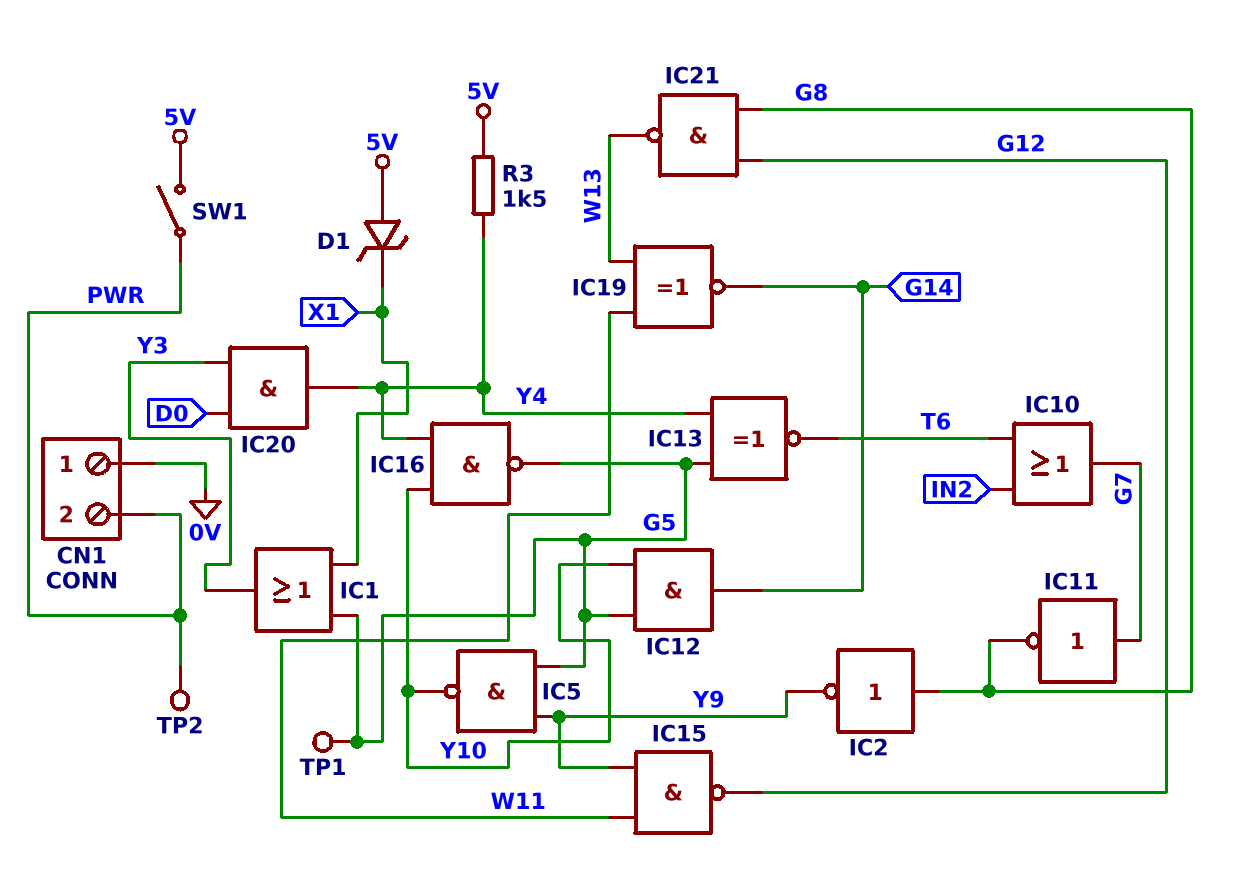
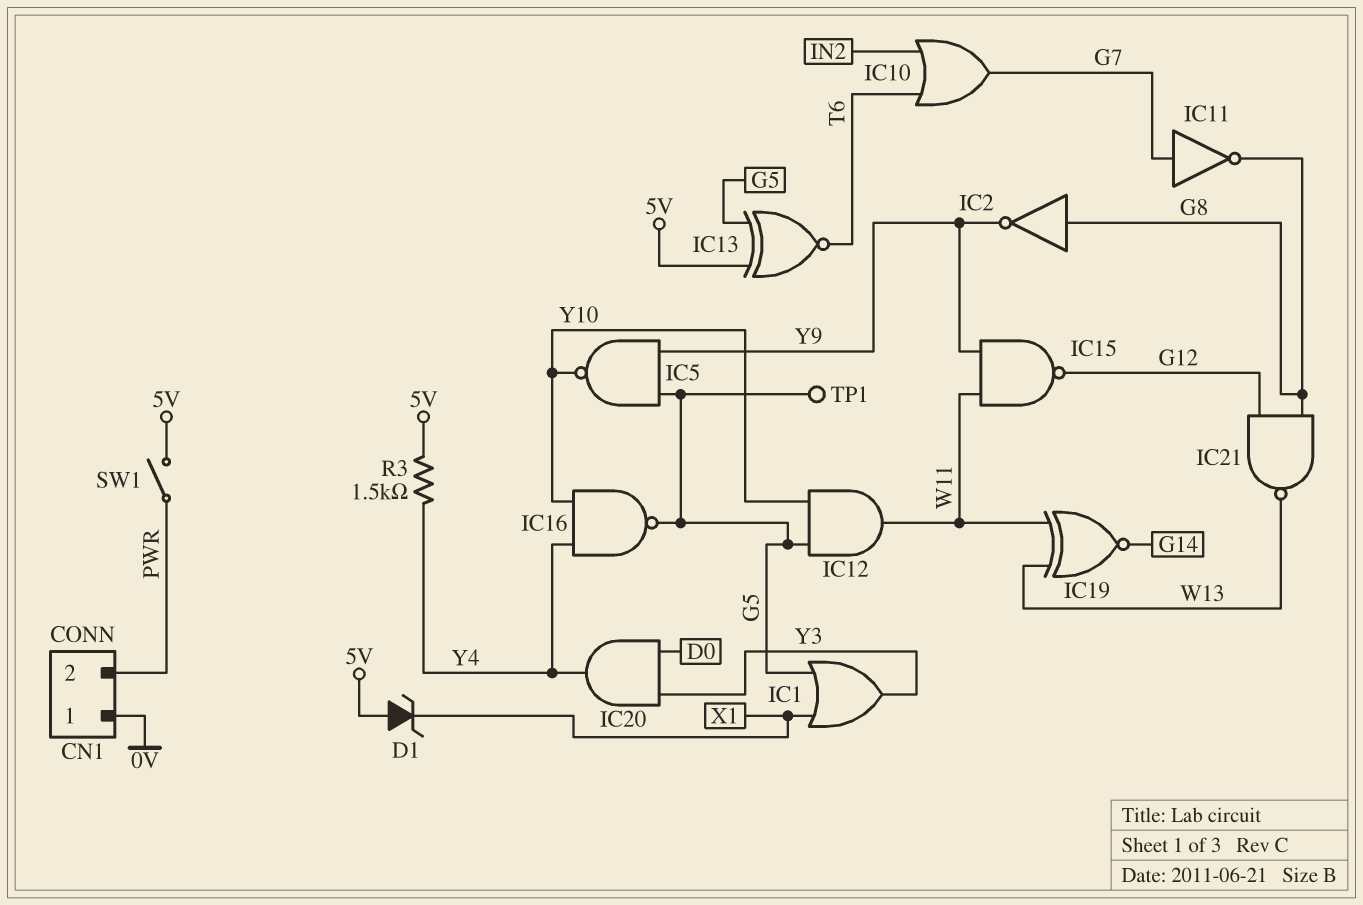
IC12: AND (in G5, in Y10, out G14) -> AND (in G5, in Y10, out W11)
IC13: XNOR (in G5, in Y4, out T6) -> XNOR (in 5V, in G5, out T6)
TP2: test point (PWR) -> none

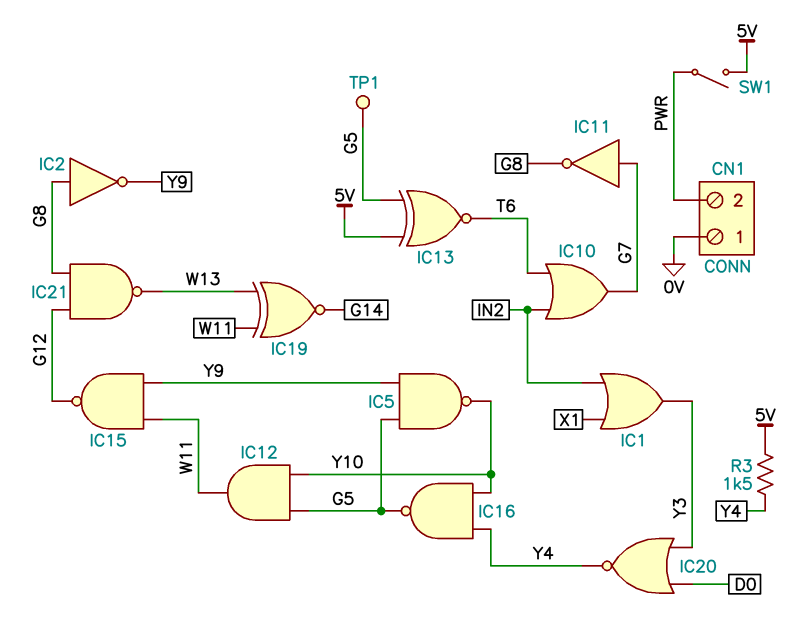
D1: zener (A 5V, K X1) -> none
IC1: OR (in G5, in X1, out Y3) -> OR (in IN2, in X1, out Y3)
IC20: AND (in D0, in Y3, out Y4) -> NOR (in D0, in Y3, out Y4)

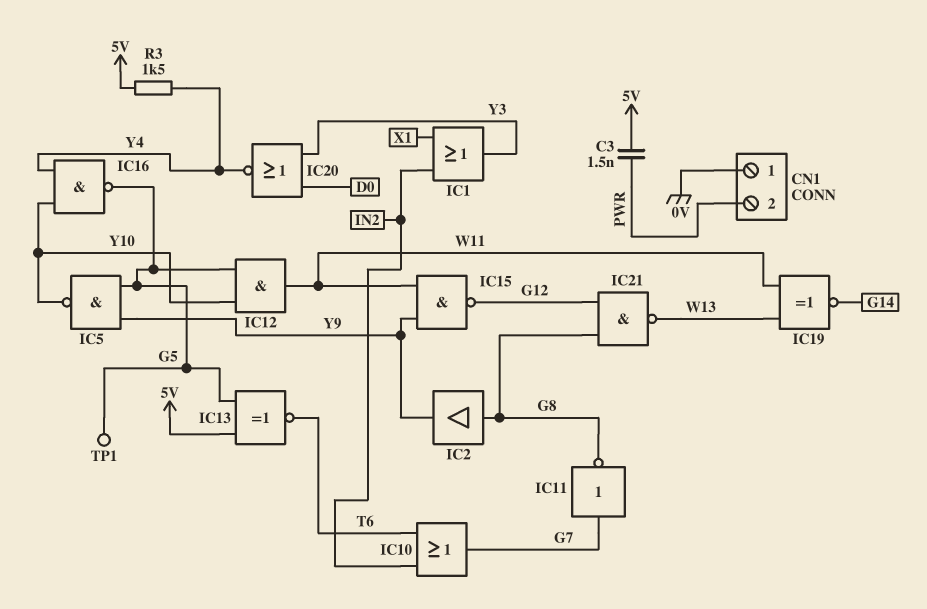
C3: none -> 1.5nF (5V, PWR)
IC2: NOT (in G8, out Y9) -> buffer (in G8, out Y9)
SW1: switch (5V, PWR) -> none

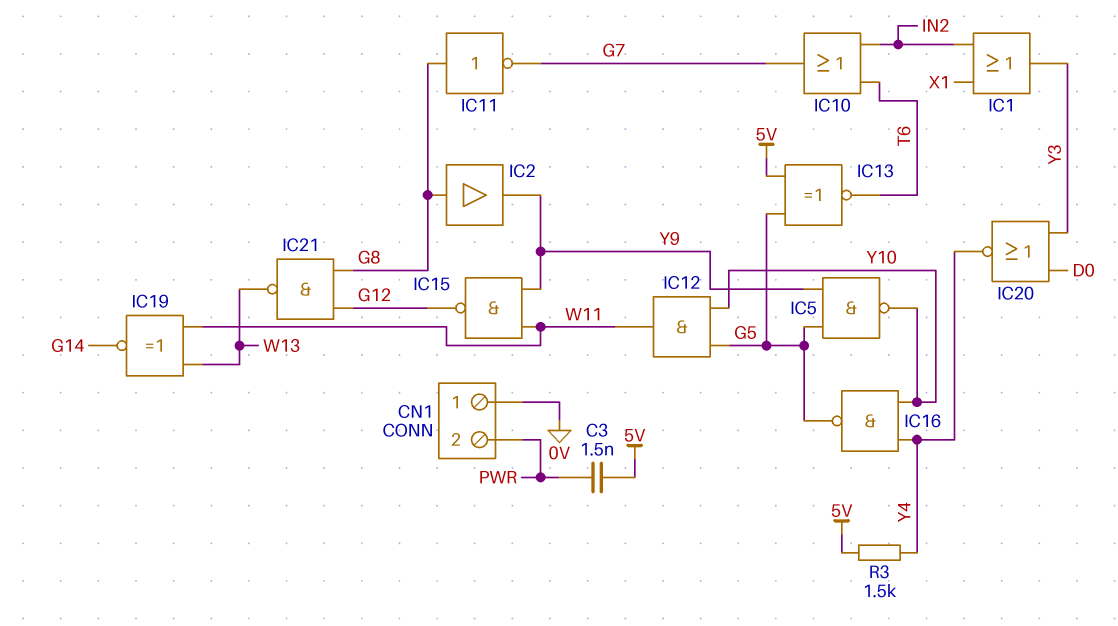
IC11: NOT (in G7, out G8) -> NOT (in G8, out G7)
TP1: test point (G5) -> none

